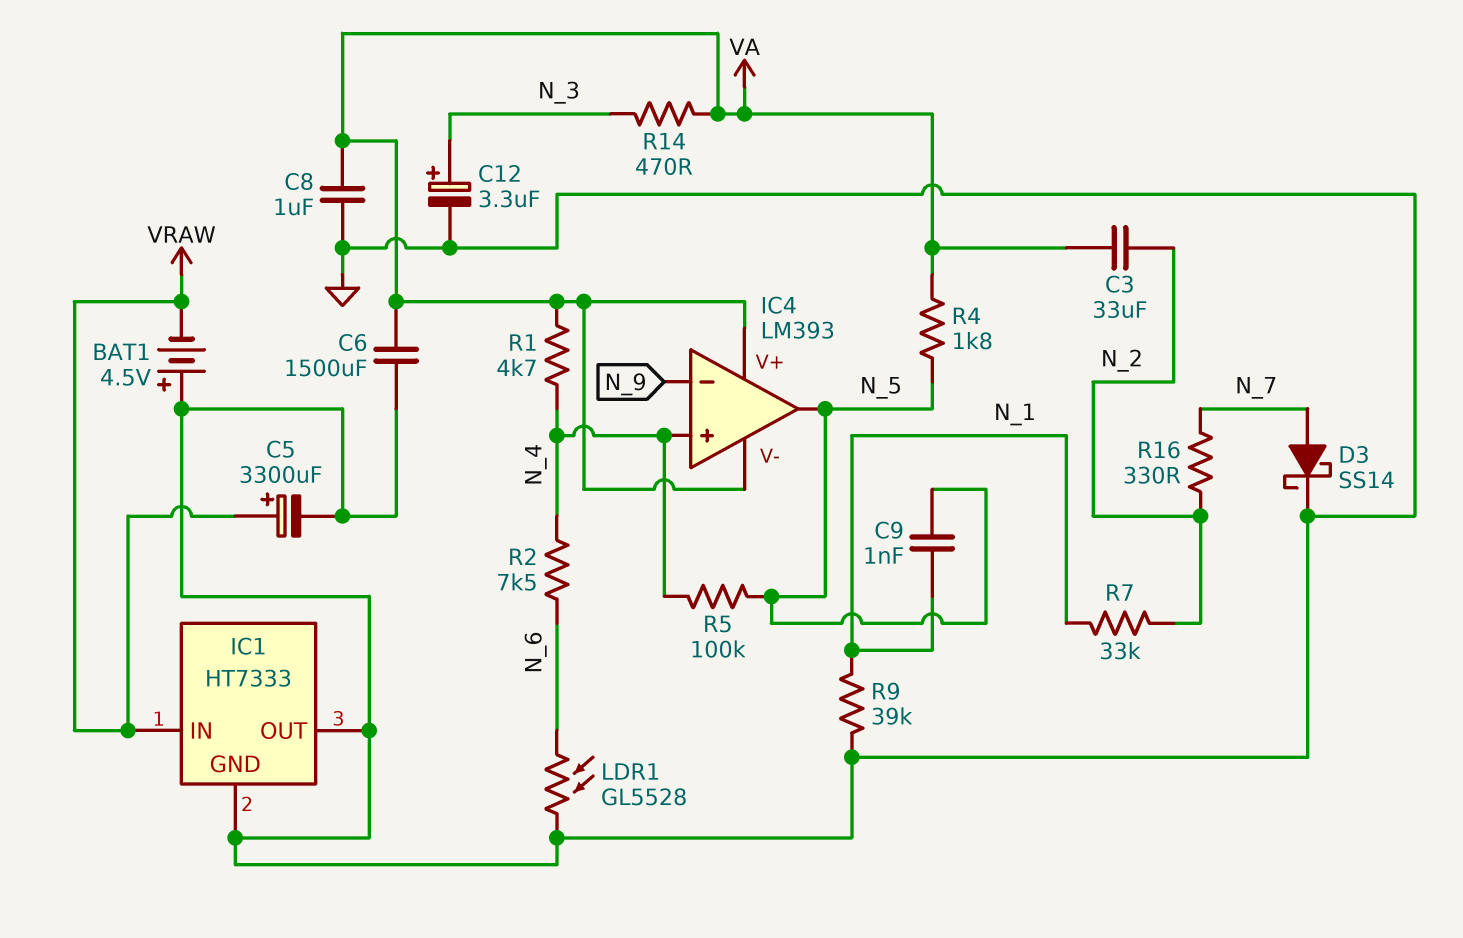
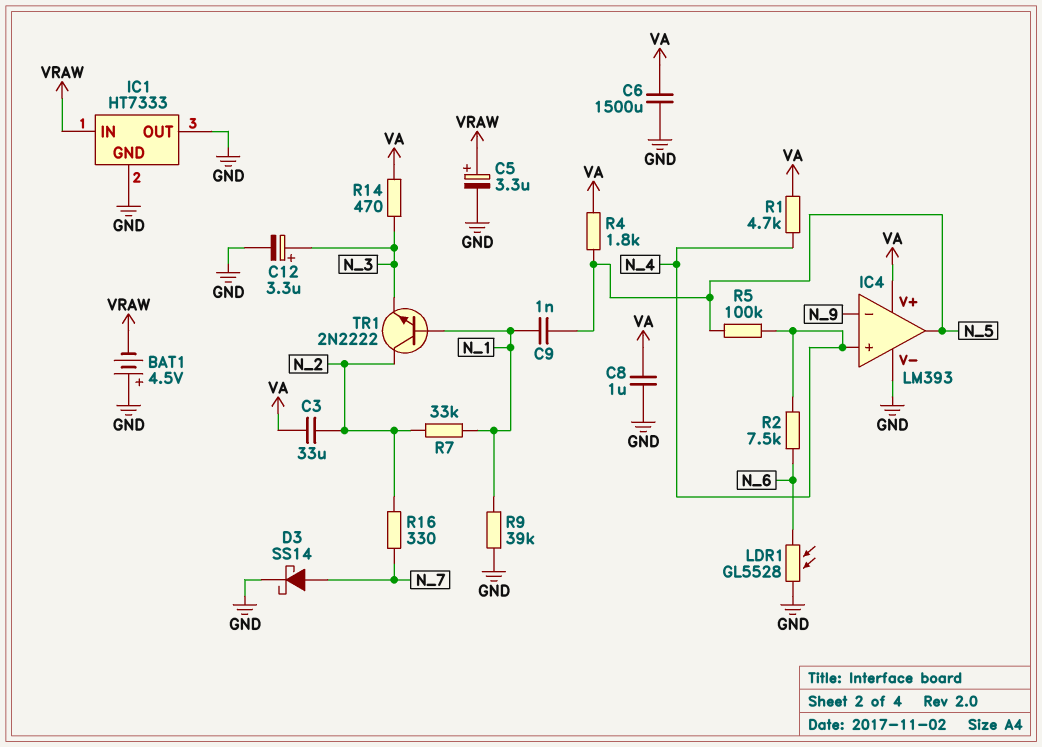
C5: 3300uF (plus VRAW, minus GND) -> 3.3uF (plus VRAW, minus GND)
IC4 pin V-: VA -> GND
TR1: none -> NPN 2N2222 (B N_1, C N_2, E N_3)

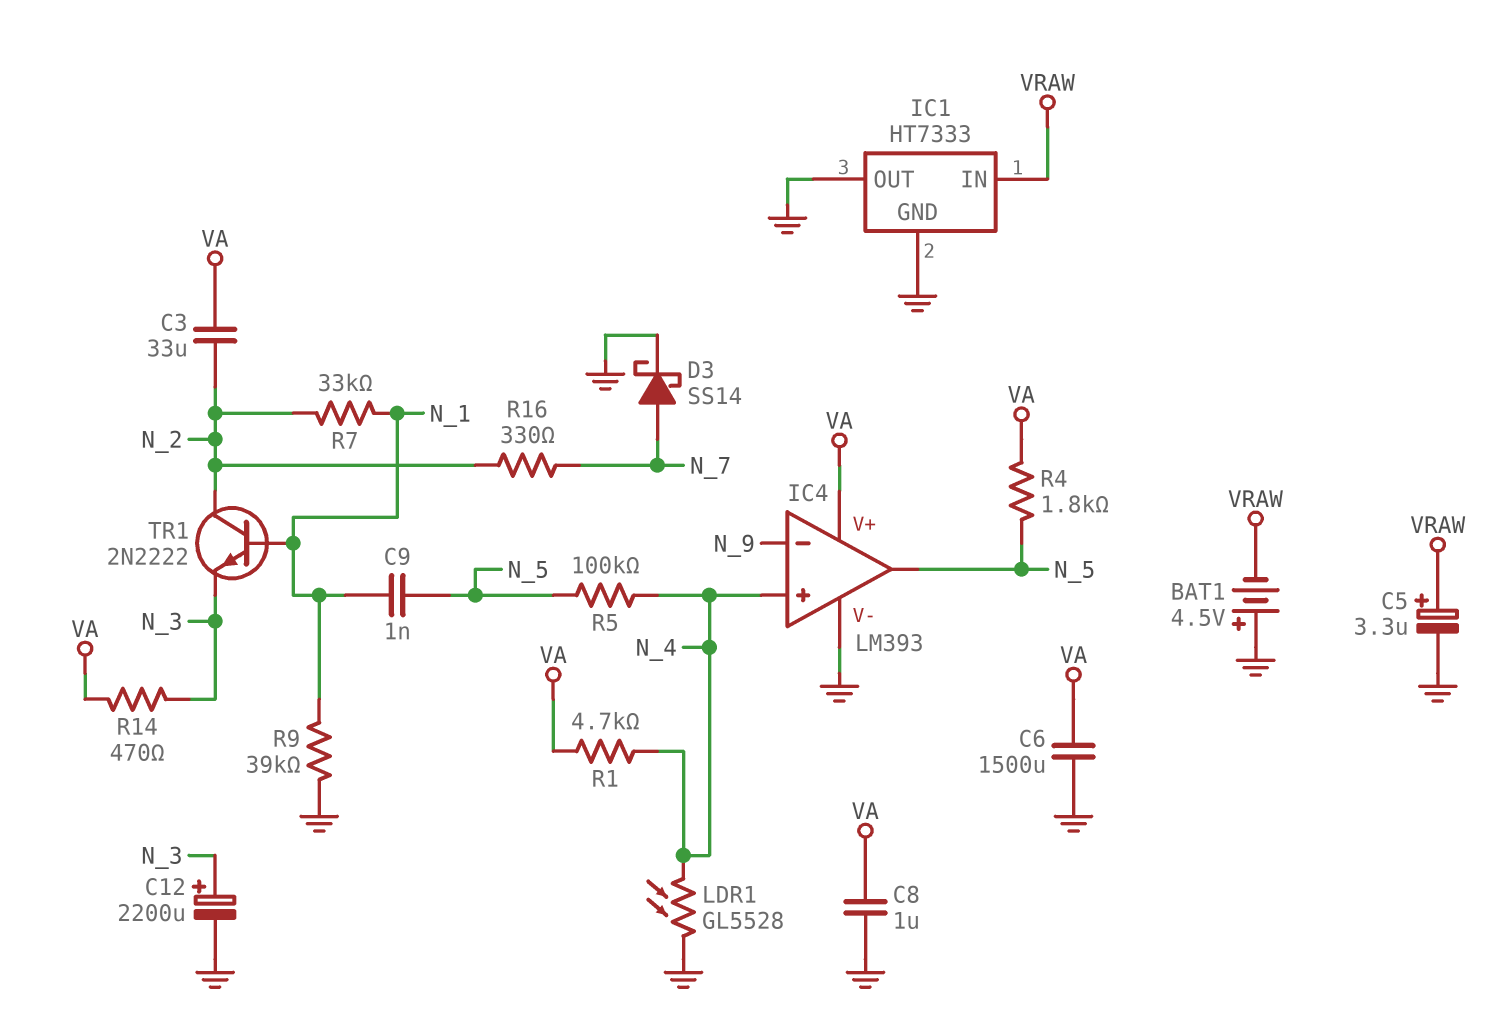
C12: 3.3uF (plus N_3, minus GND) -> 2200uF (plus N_3, minus GND)
LDR1: GL5528 (GND, N_6) -> GL5528 (GND, N_4)
R2: 7.5k (N_4, N_6) -> none

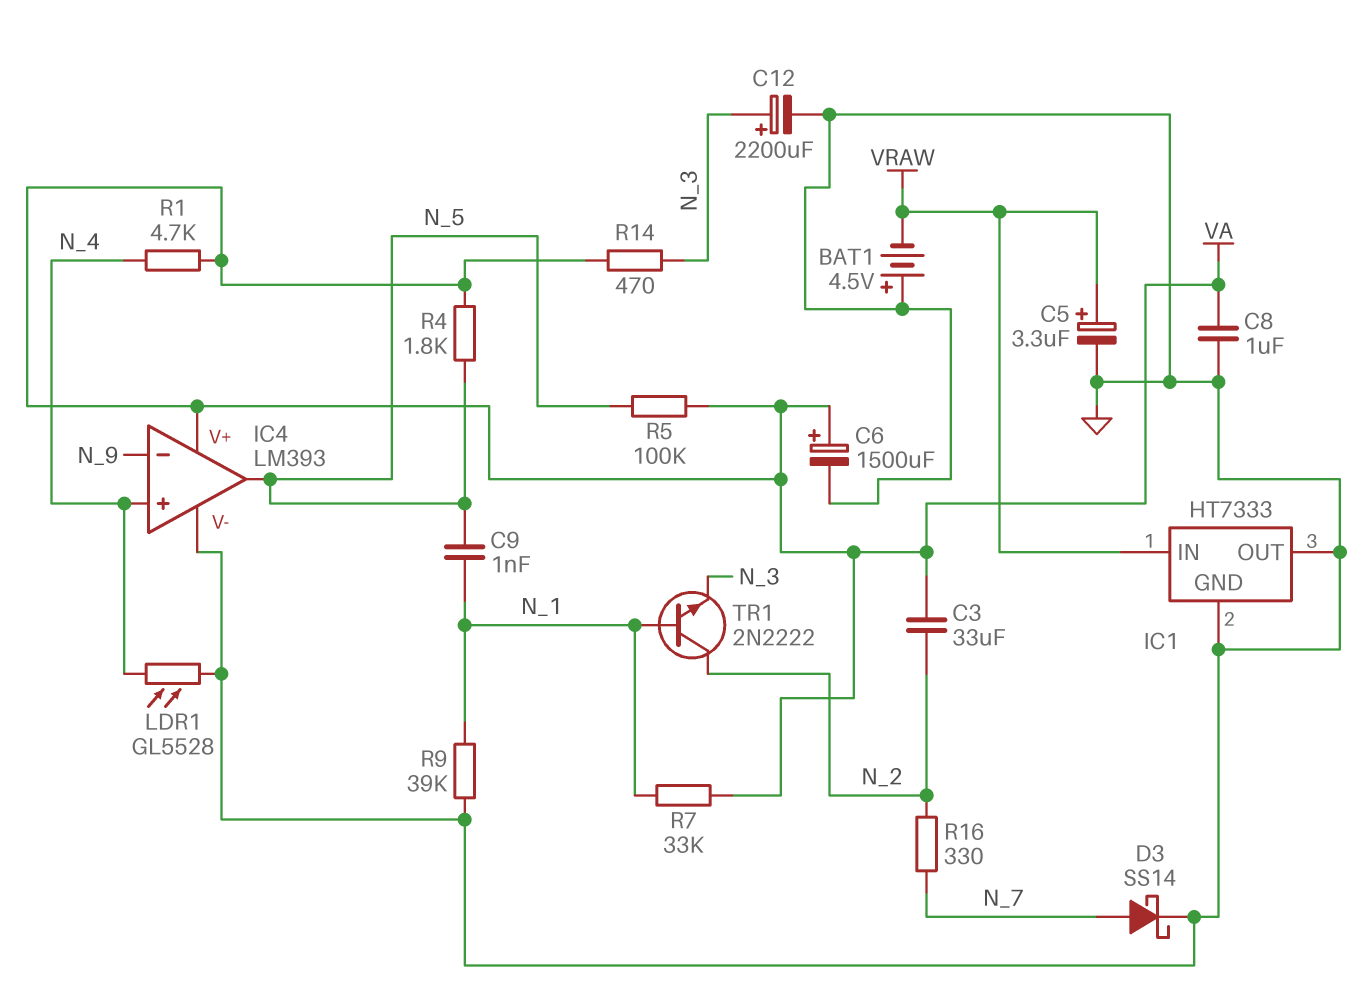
C6: 1500uF (GND, VA) -> 1500uF (plus VA, minus GND)
R5: 100k (N_4, N_5) -> 100k (N_5, VA)
R7: 33k (N_1, N_2) -> 33k (N_1, VA)

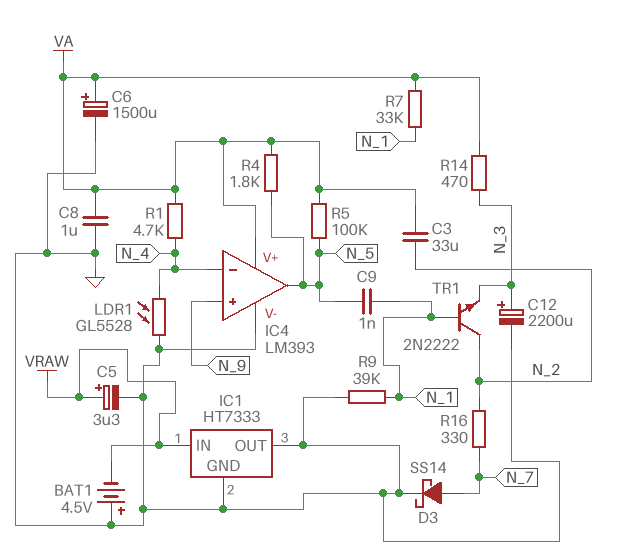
IC4 pin in+: N_4 -> N_9
IC4 pin in-: N_9 -> N_4

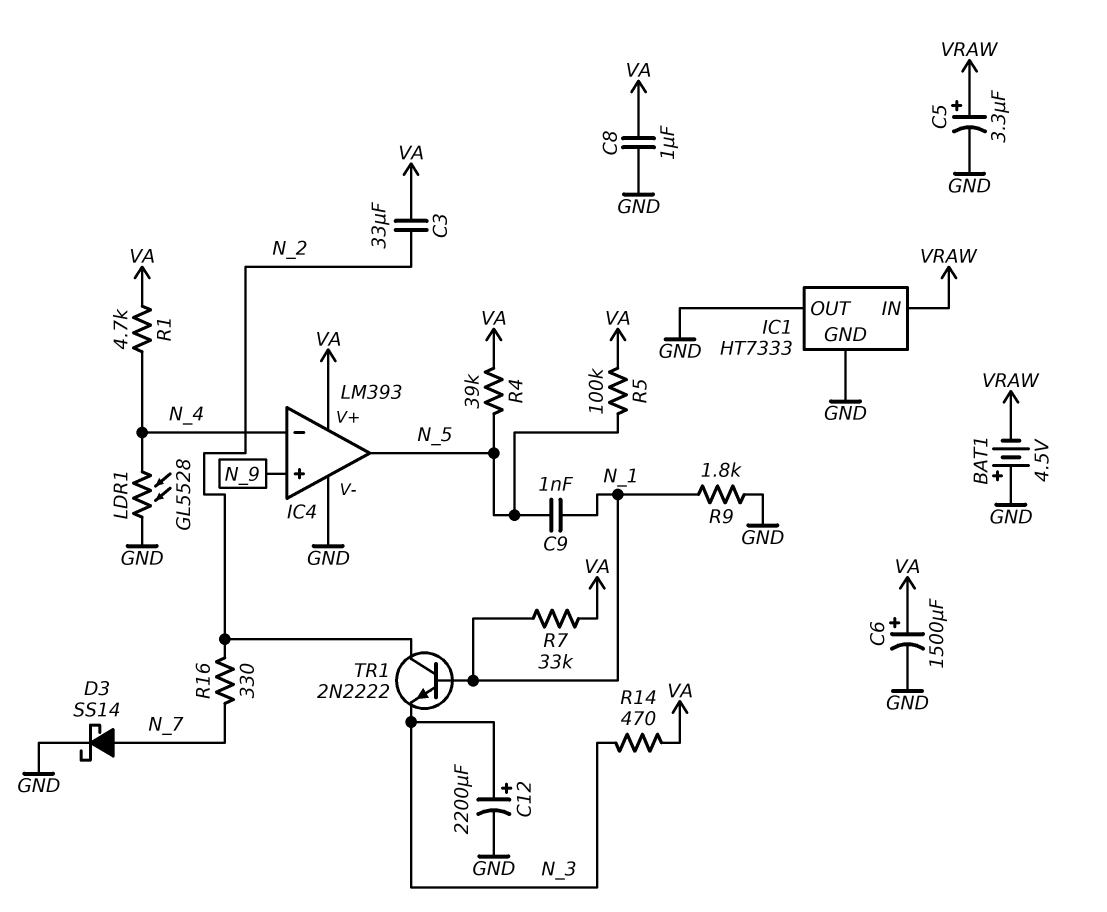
R4: 1.8k (N_5, VA) -> 39k (N_5, VA)
R9: 39k (GND, N_1) -> 1.8k (GND, N_1)

